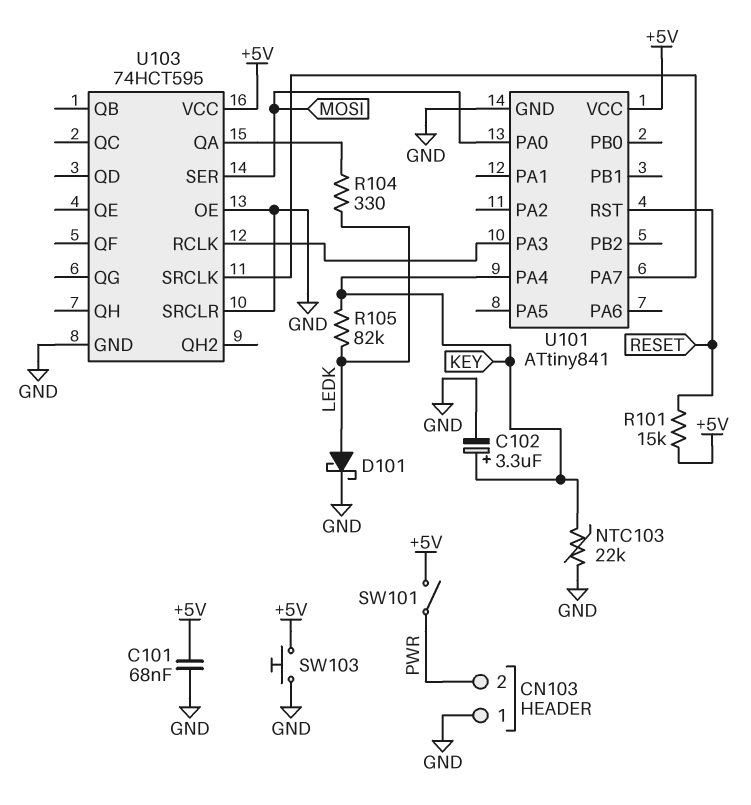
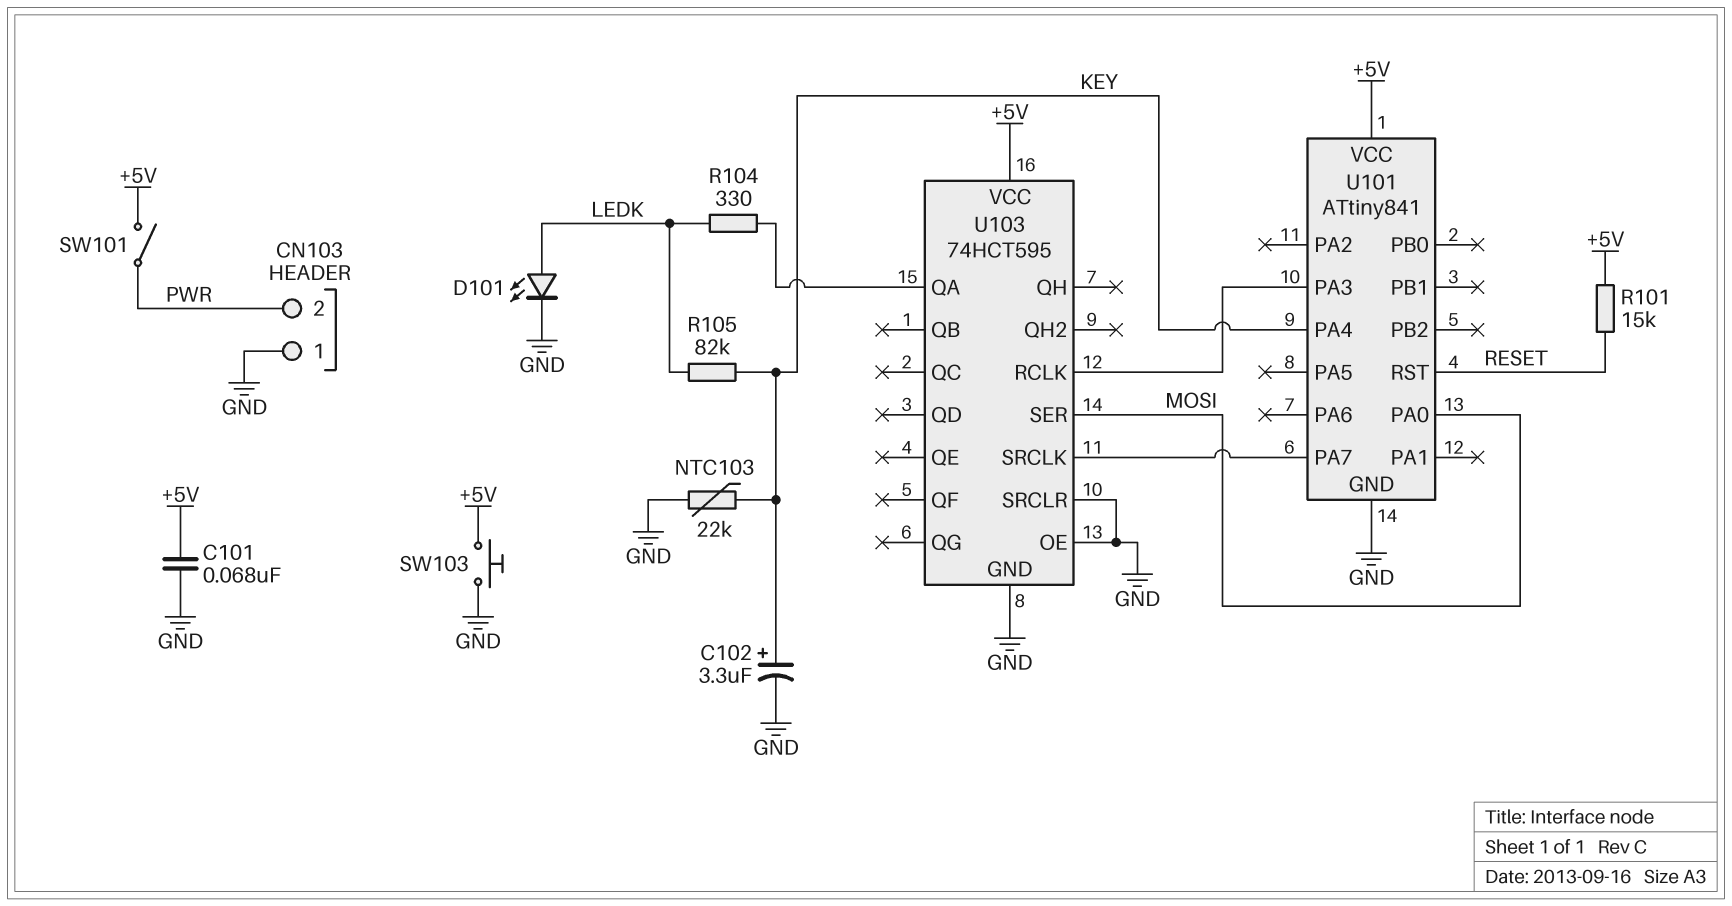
D101: schottky (A LEDK, K GND) -> LED (A LEDK, K GND)

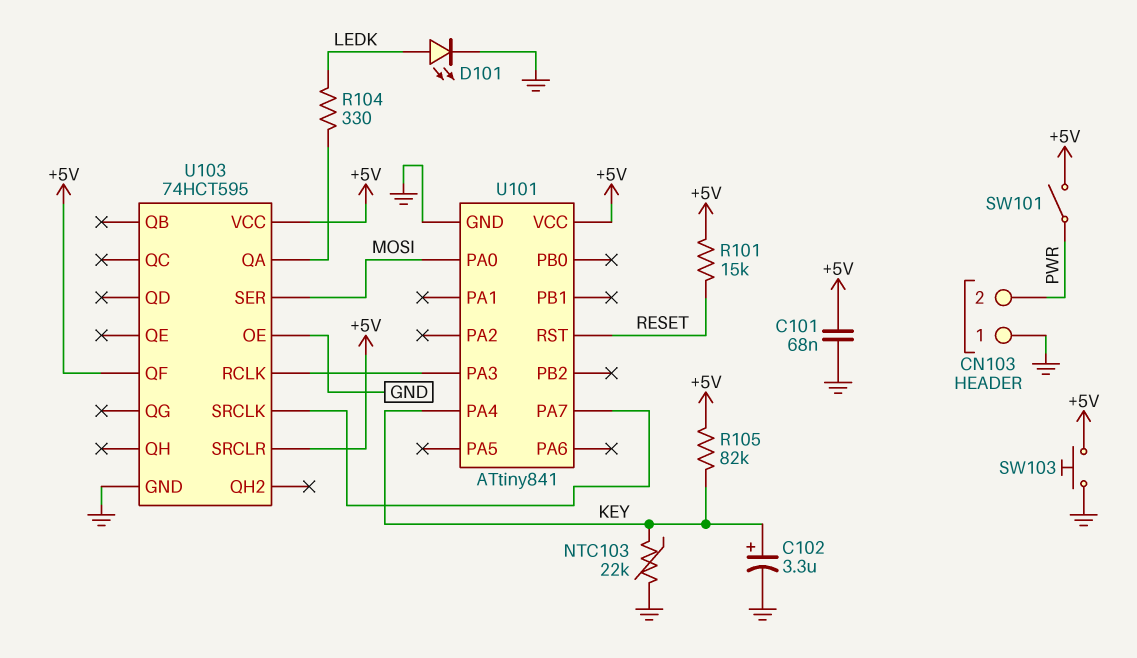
R105: 82k (KEY, LEDK) -> 82k (+5V, KEY)
U103 pin QF: none -> +5V
U103 pin SRCLR: GND -> +5V

